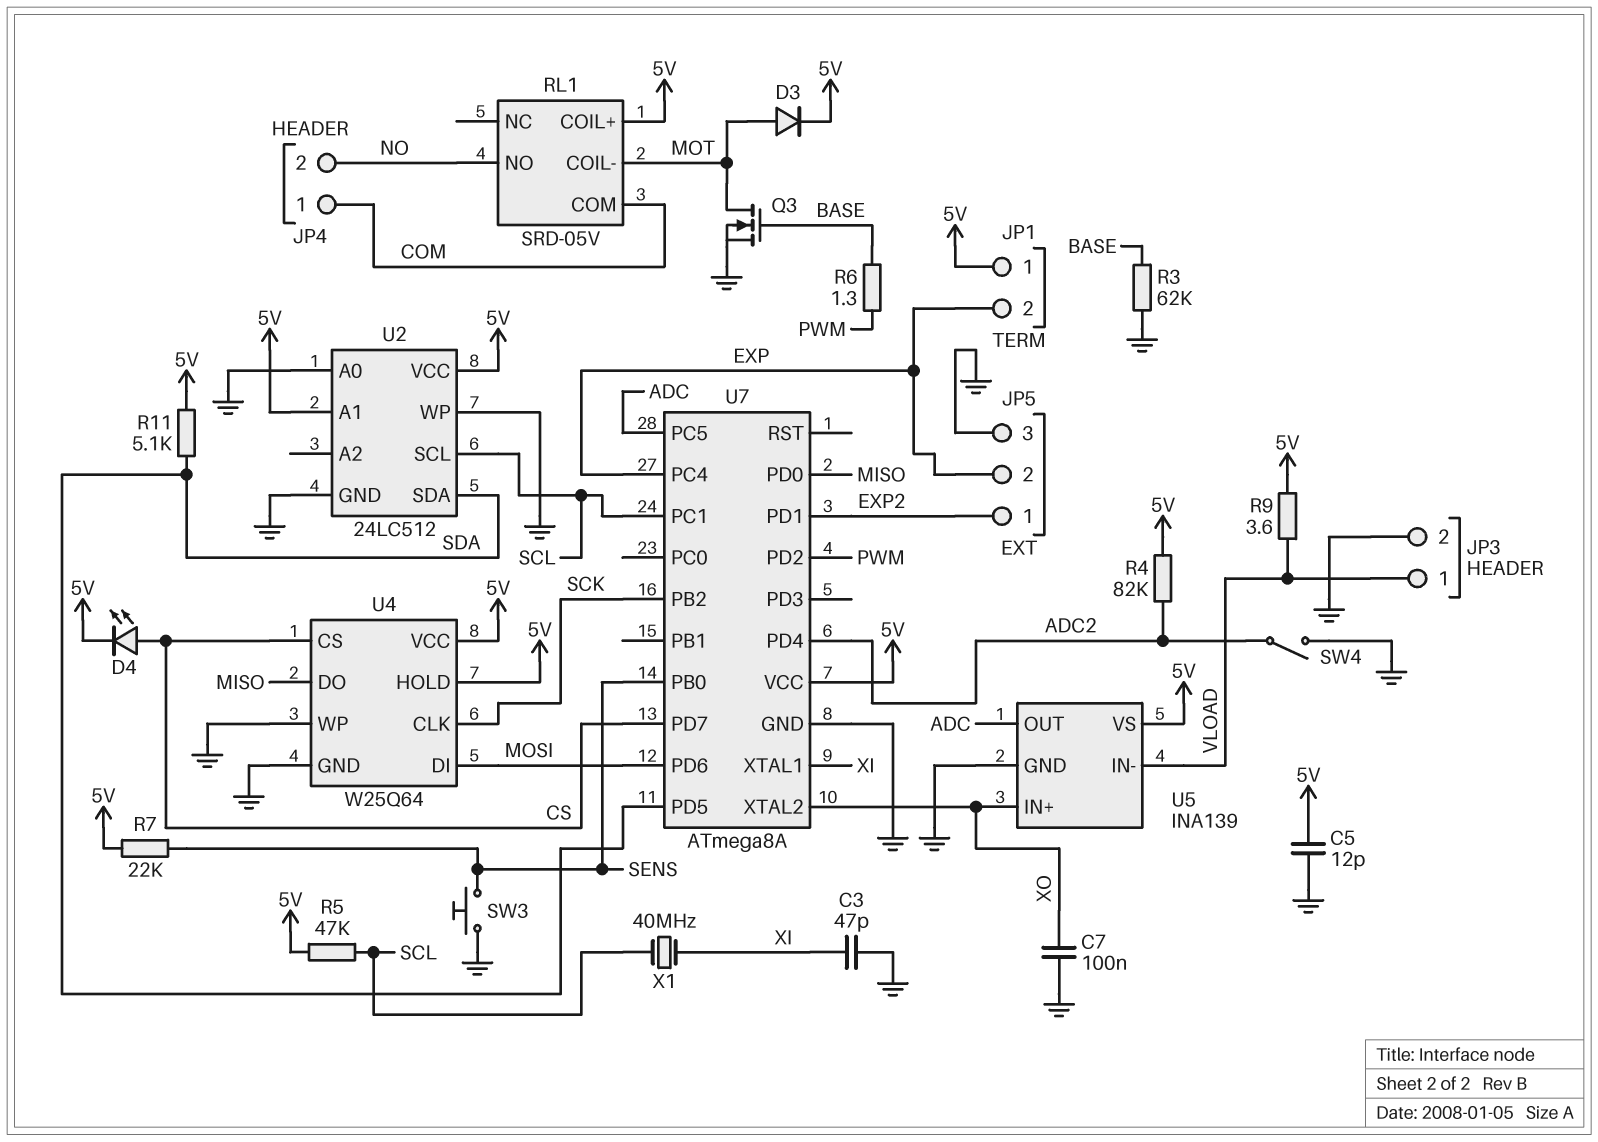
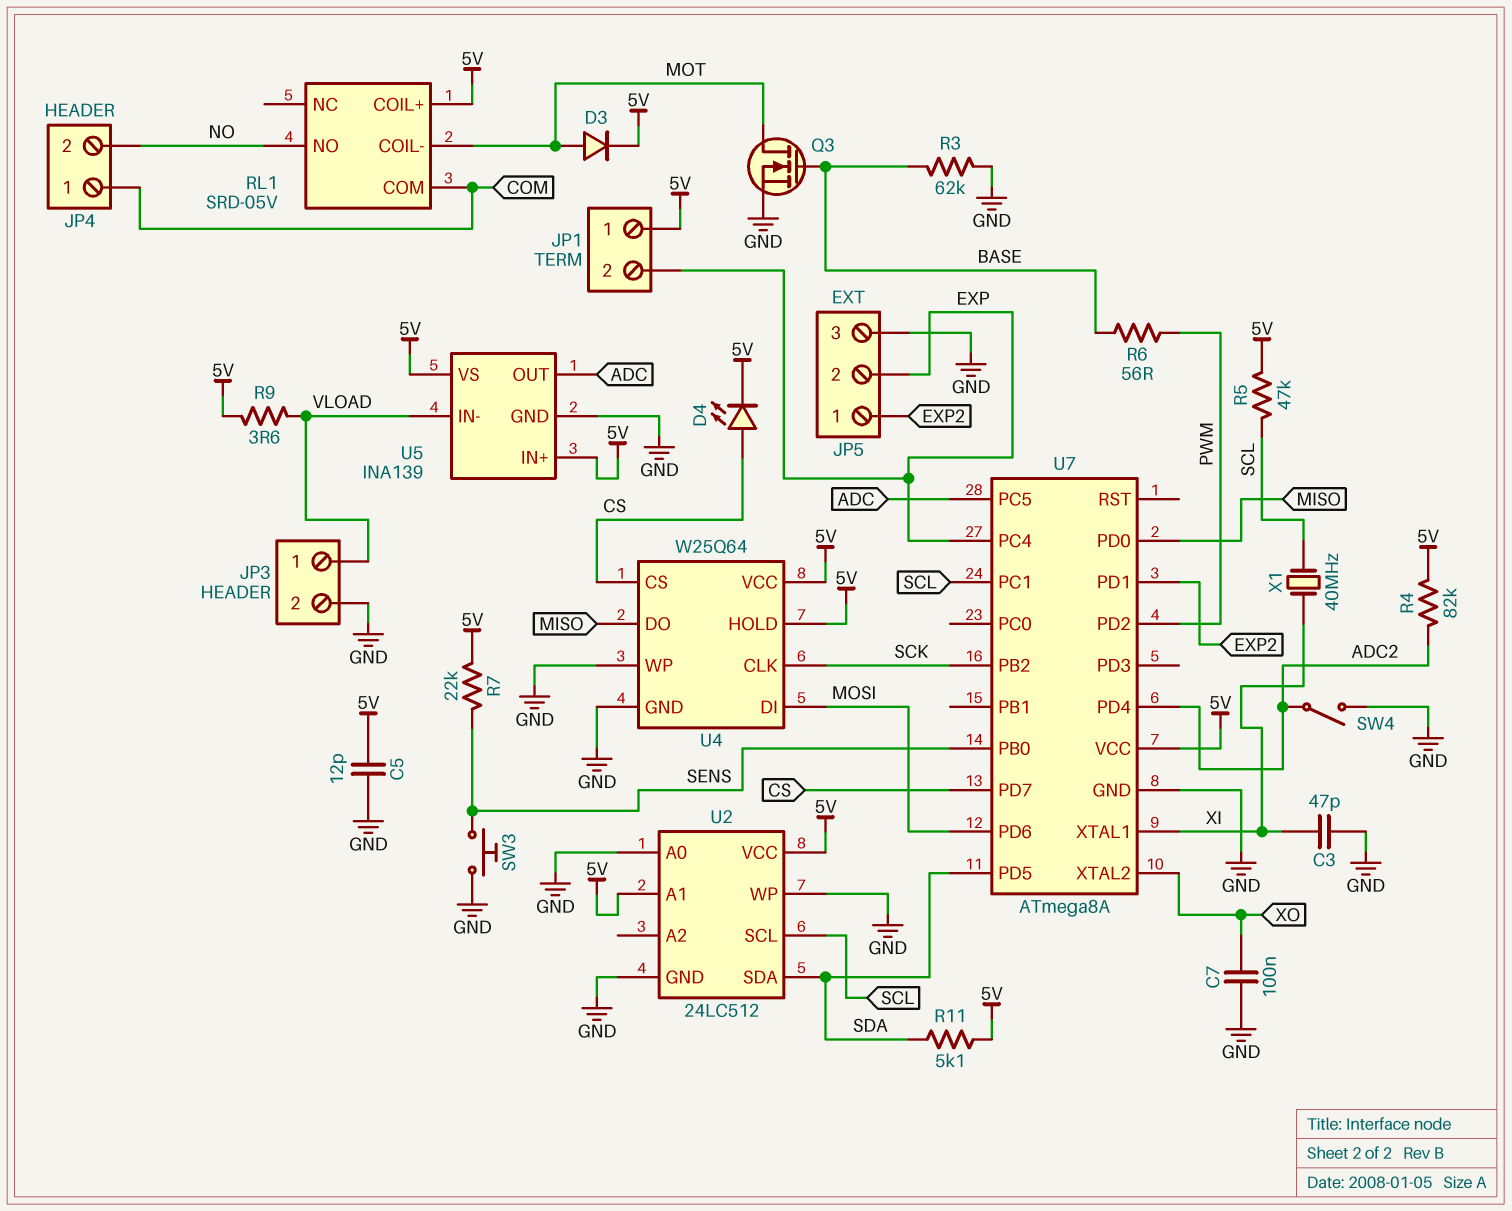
R6: 1.3 (BASE, PWM) -> 56 (BASE, PWM)
U5 pin IN+: XO -> 5V

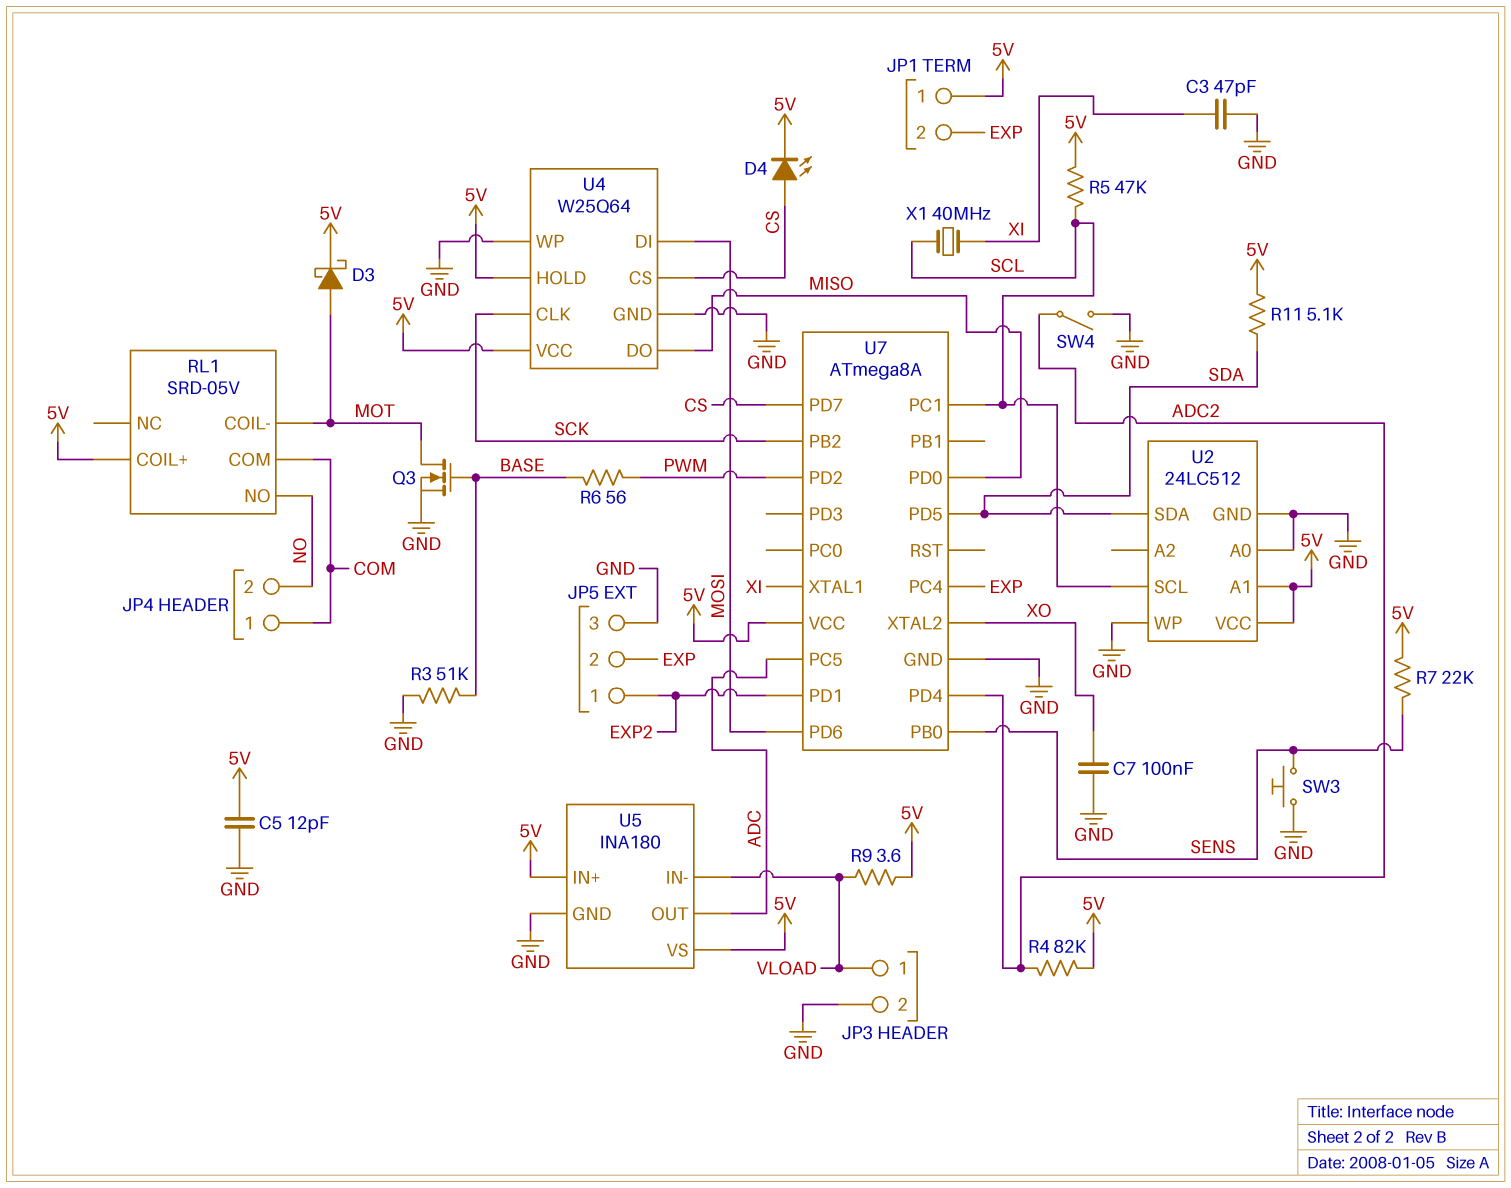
D3: diode (A MOT, K 5V) -> schottky (A MOT, K 5V)
R3: 62k (BASE, GND) -> 51k (BASE, GND)
U5: INA139 -> INA180

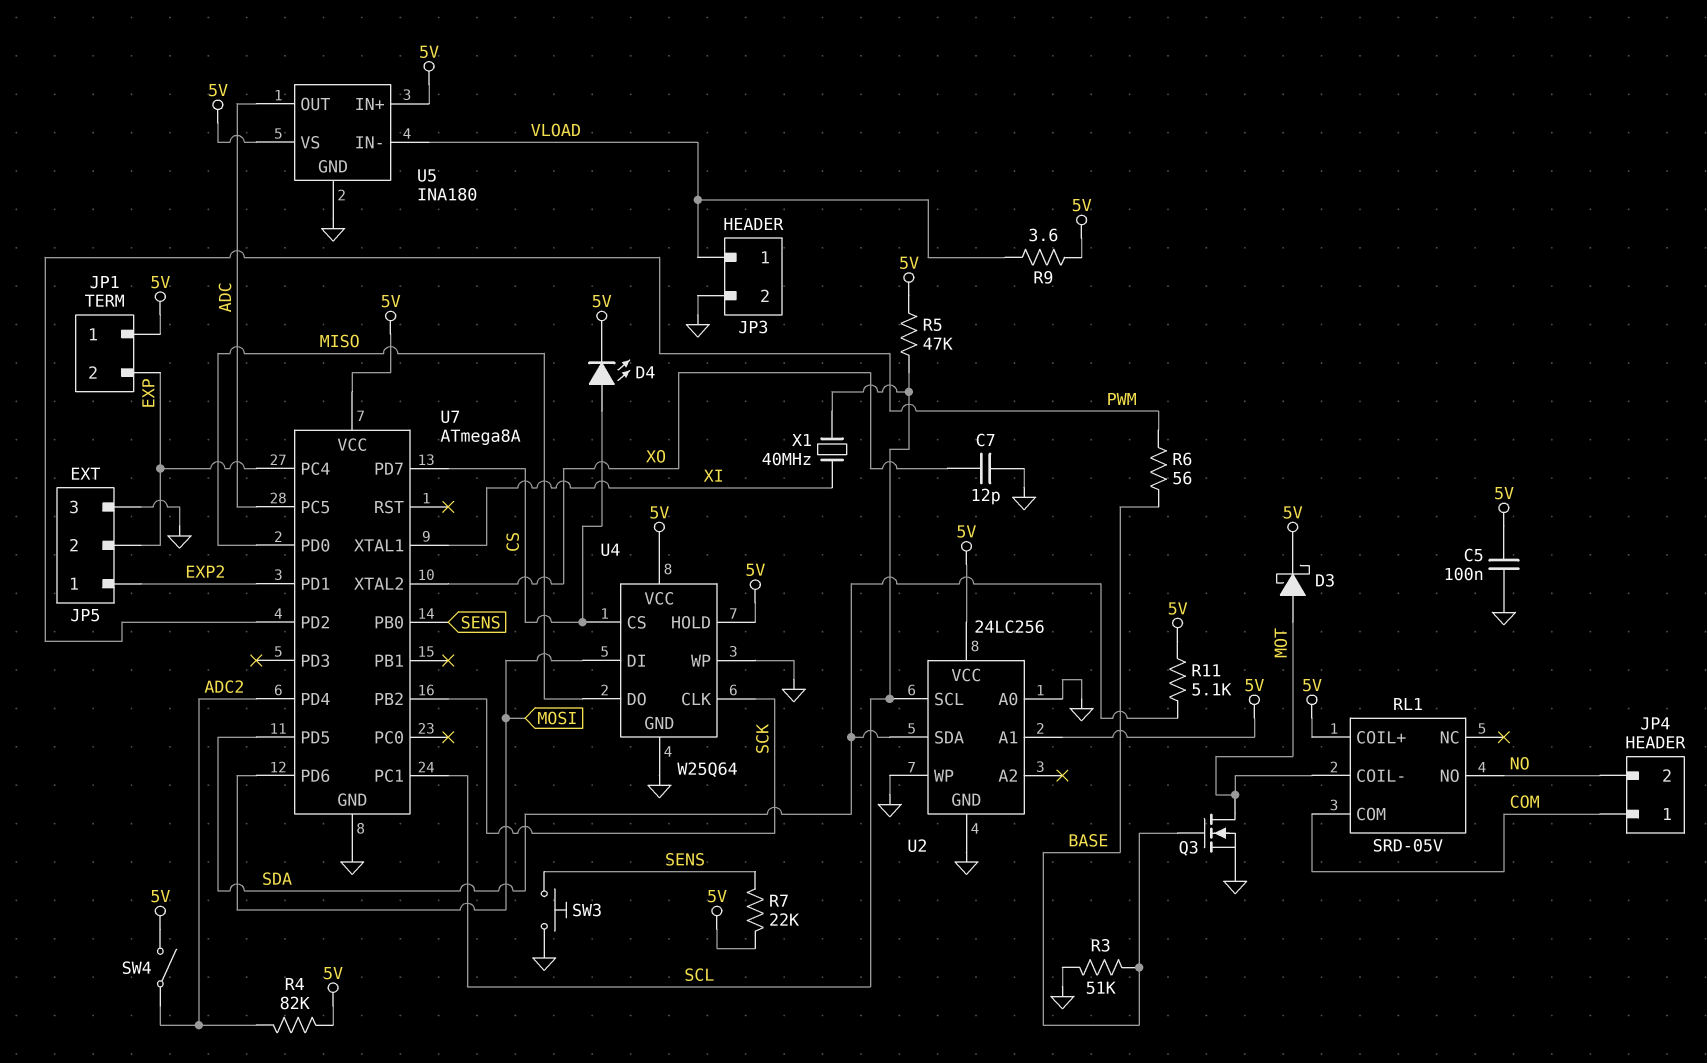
C3: 47pF (GND, XI) -> none
C5: 12pF (5V, GND) -> 100nF (5V, GND)
C7: 100nF (GND, XO) -> 12pF (GND, XO)
SW4: switch (ADC2, GND) -> switch (5V, ADC2)
U2: 24LC512 -> 24LC256

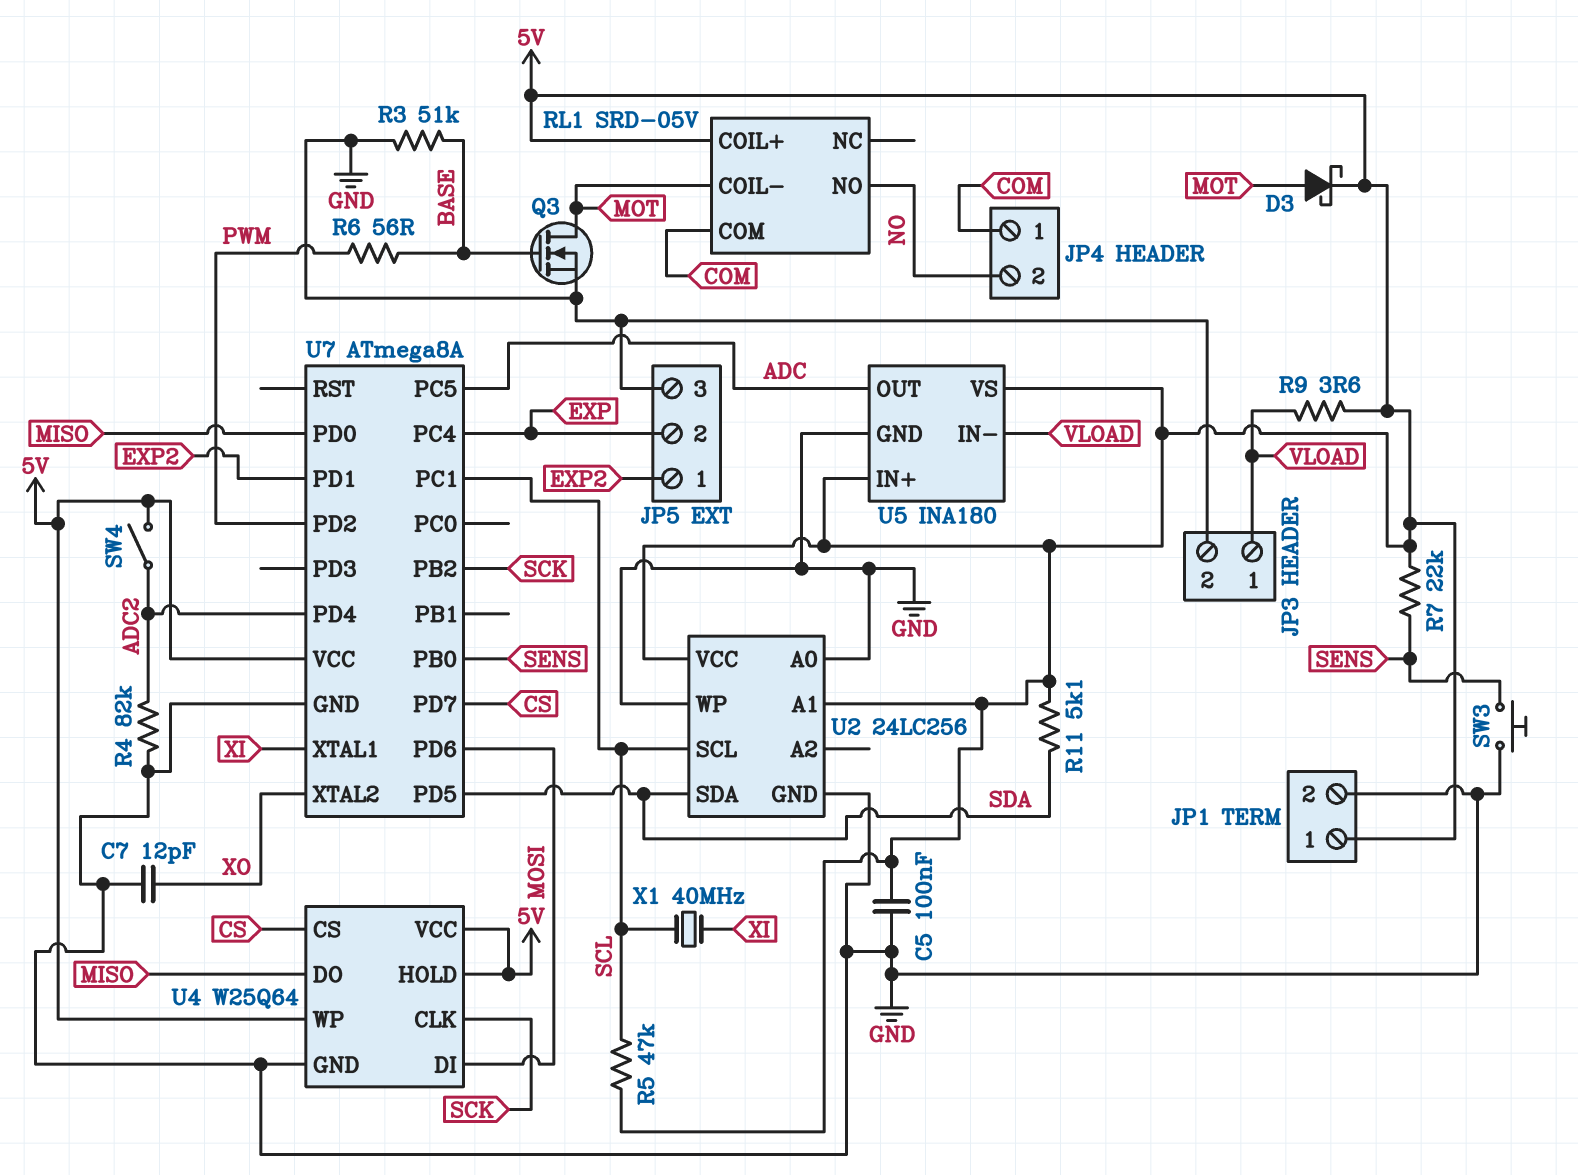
D4: LED (A CS, K 5V) -> none
JP1 pin 2: EXP -> GND
R4: 82k (5V, ADC2) -> 82k (ADC2, GND)
U4 pin WP: GND -> 5V

